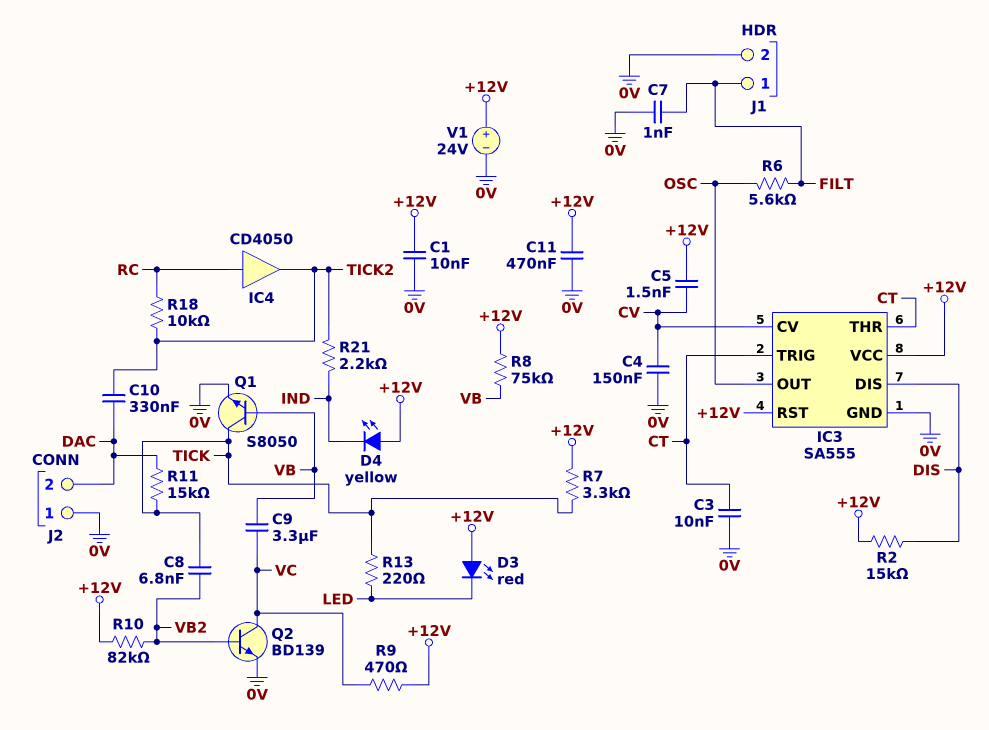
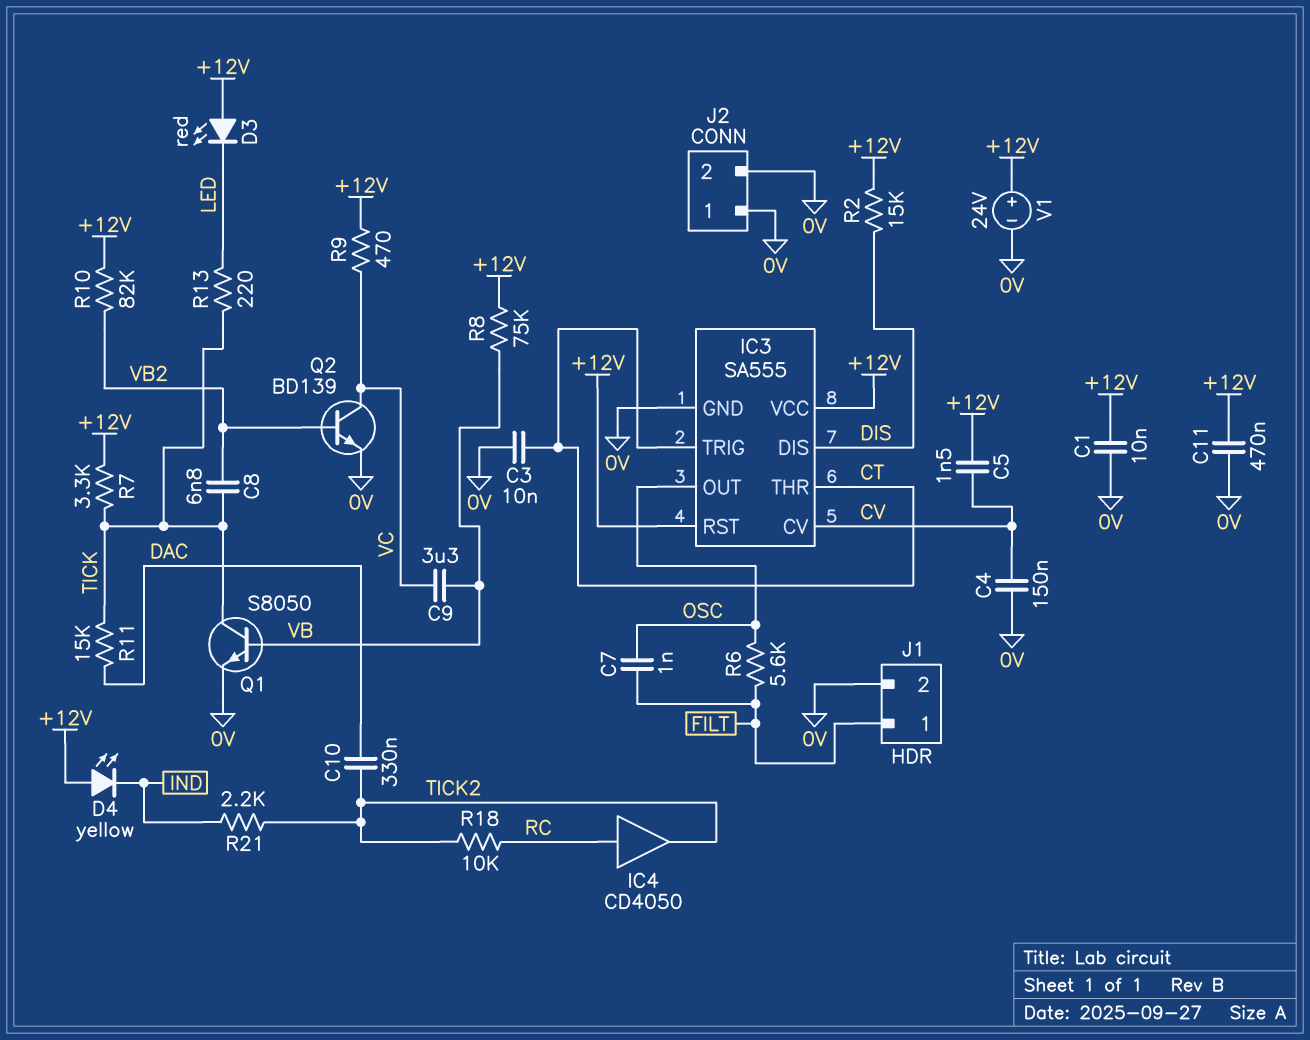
C7: 1nF (0V, FILT) -> 1nF (FILT, OSC)
J2 pin 2: DAC -> 0V

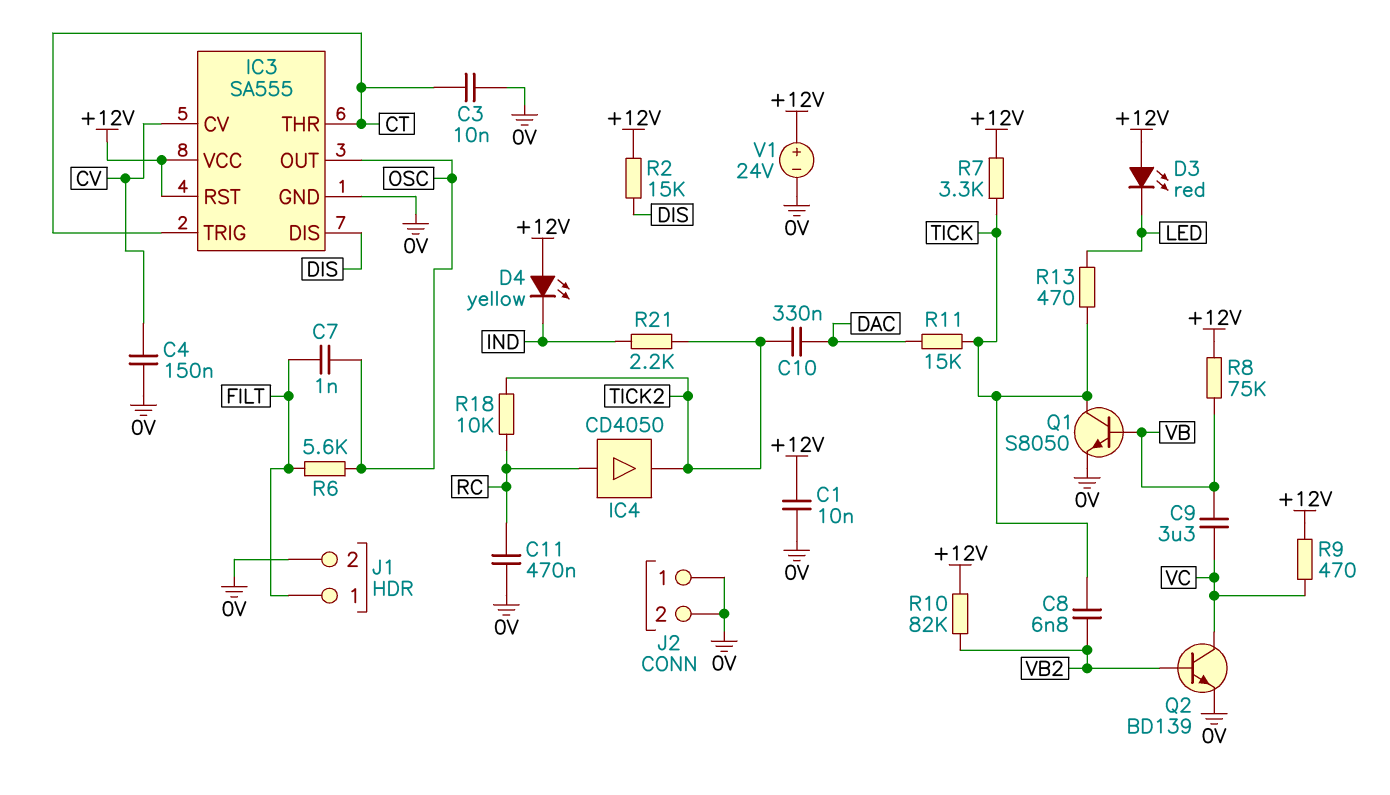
C5: 1.5nF (+12V, CV) -> none
C11: 470nF (+12V, 0V) -> 470nF (0V, RC)
R13: 220 (LED, TICK) -> 470 (LED, TICK)

